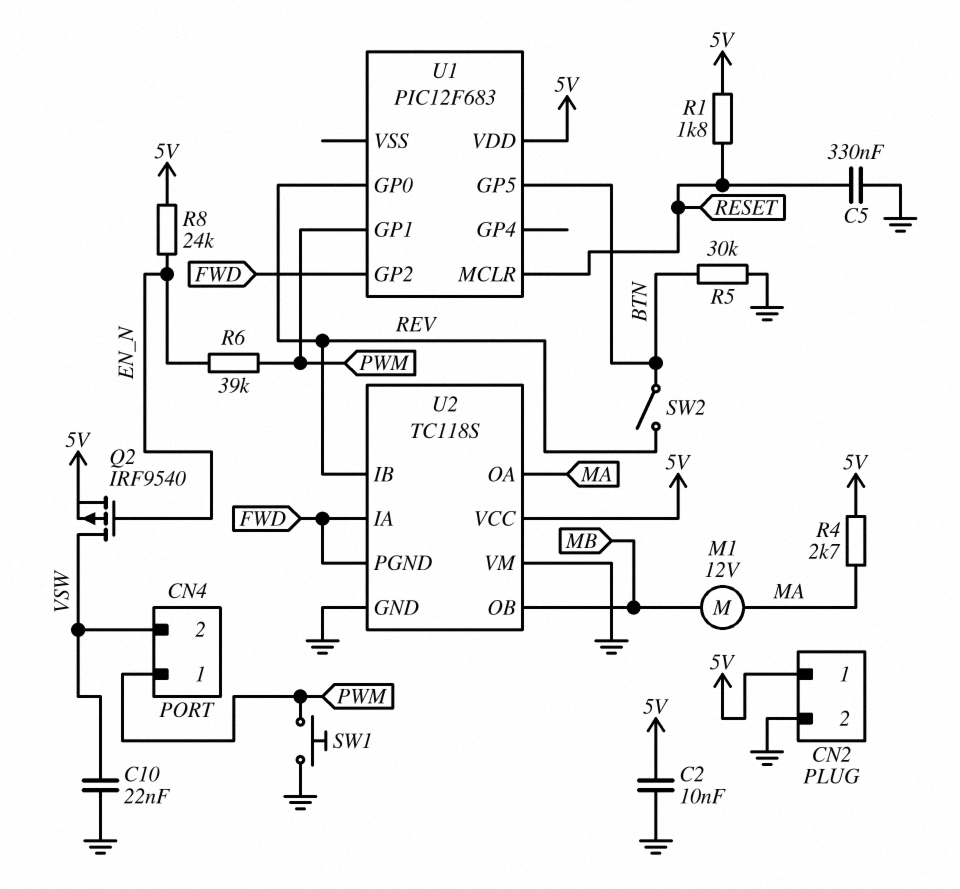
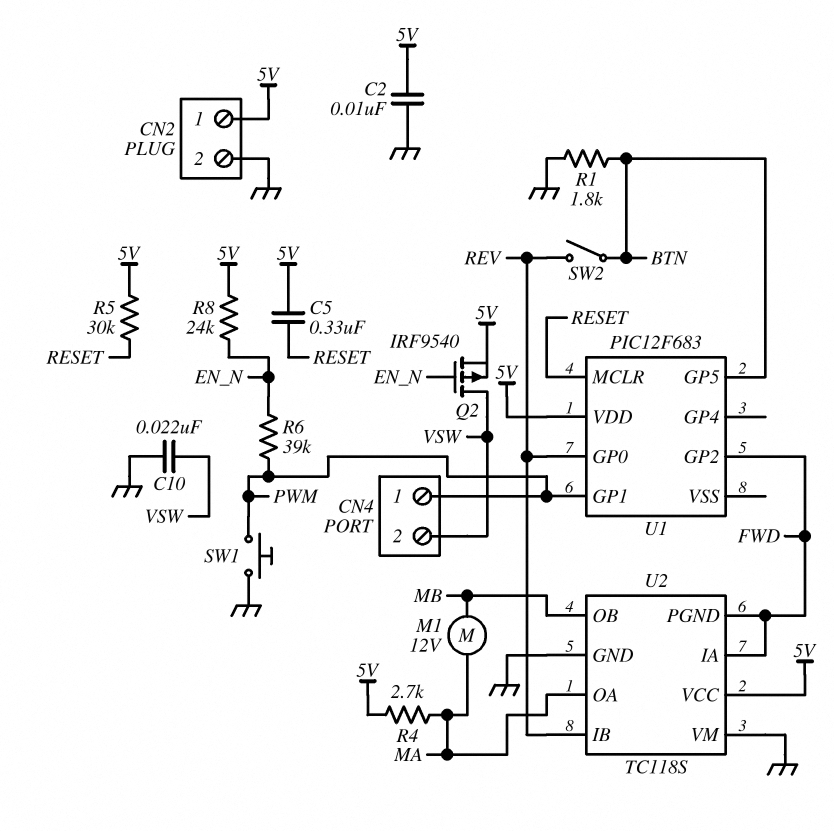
C5: 330nF (GND, RESET) -> 330nF (5V, RESET)
R1: 1.8k (5V, RESET) -> 1.8k (BTN, GND)
R5: 30k (BTN, GND) -> 30k (5V, RESET)

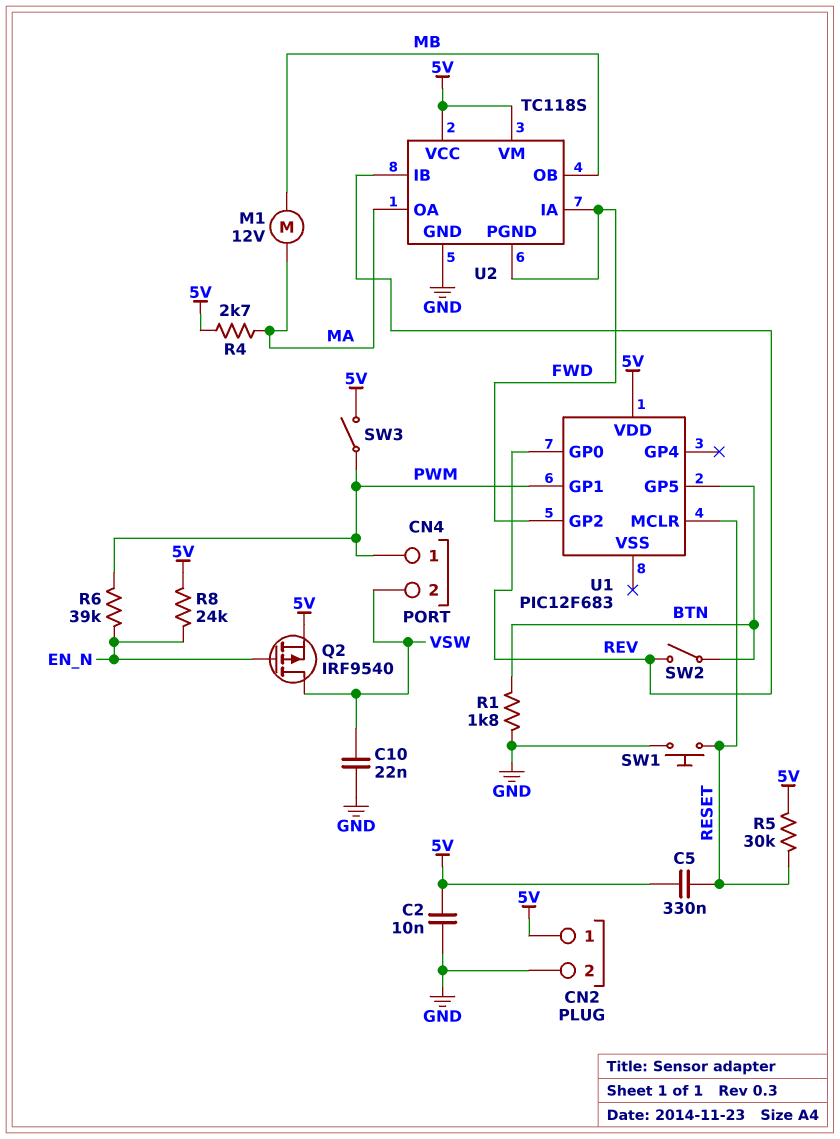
SW1: button (GND, PWM) -> button (GND, RESET)
SW3: none -> switch (5V, PWM)
U2 pin VM: GND -> 5V

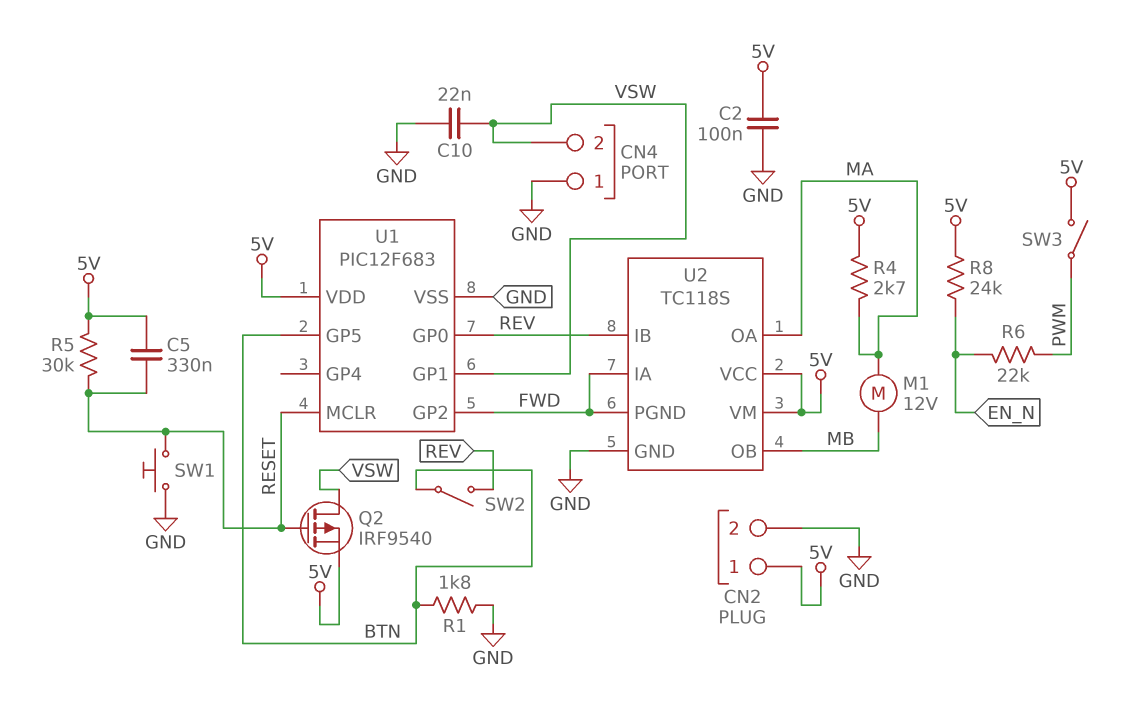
C2: 10nF (5V, GND) -> 100nF (5V, GND)
CN4 pin 1: PWM -> GND
Q2: PMOS IRF9540 (G EN_N, D VSW, S 5V) -> PMOS IRF9540 (G RESET, D VSW, S 5V)
R6: 39k (EN_N, PWM) -> 22k (EN_N, PWM)
U1 pin GP1: PWM -> VSW
U1 pin VSS: none -> GND

